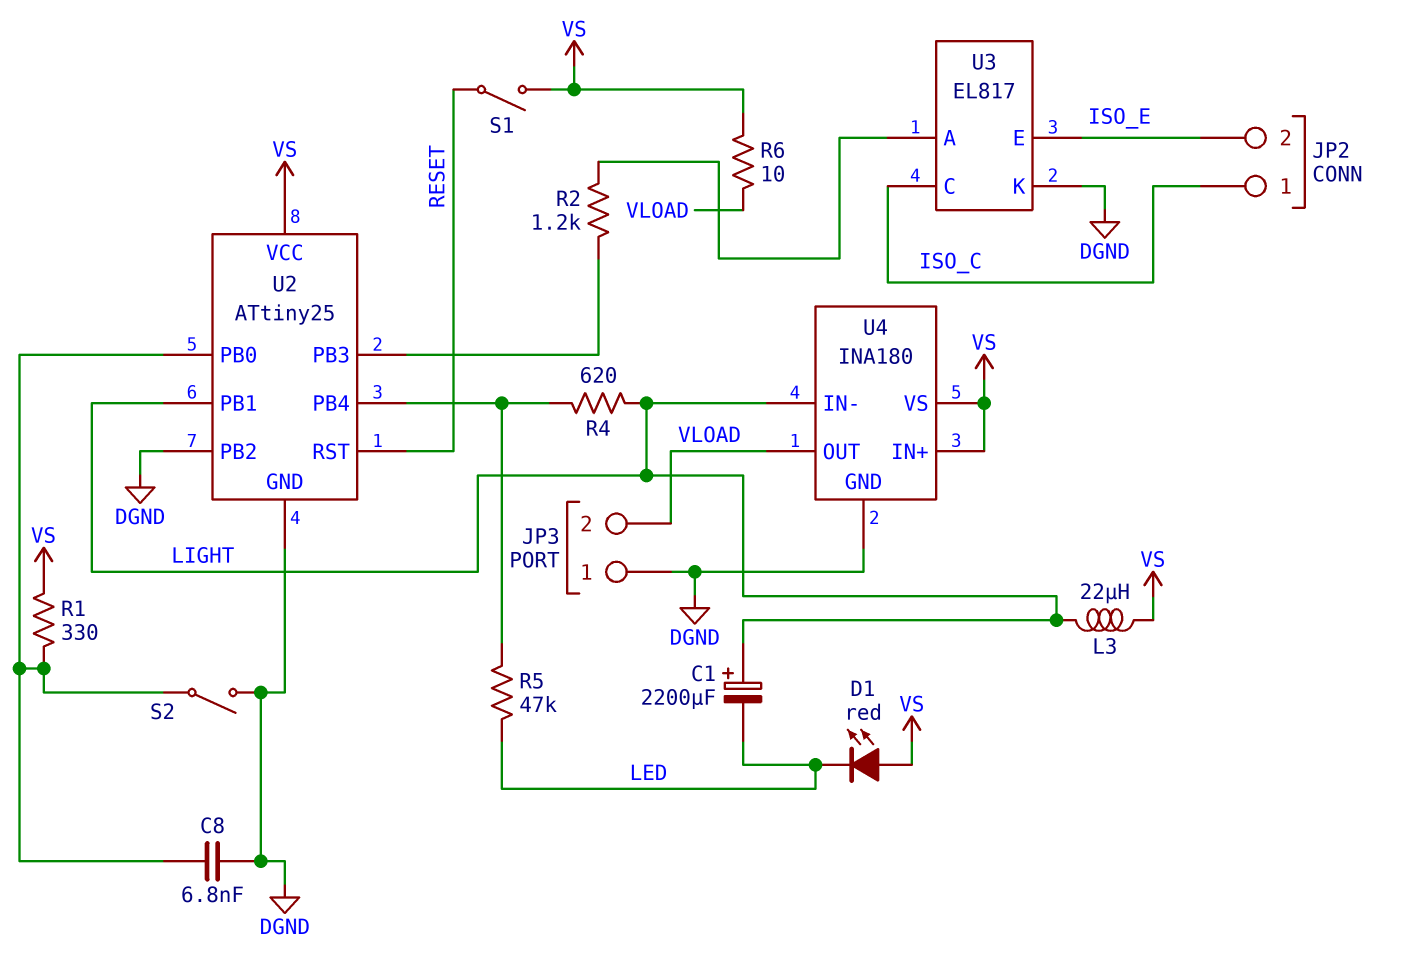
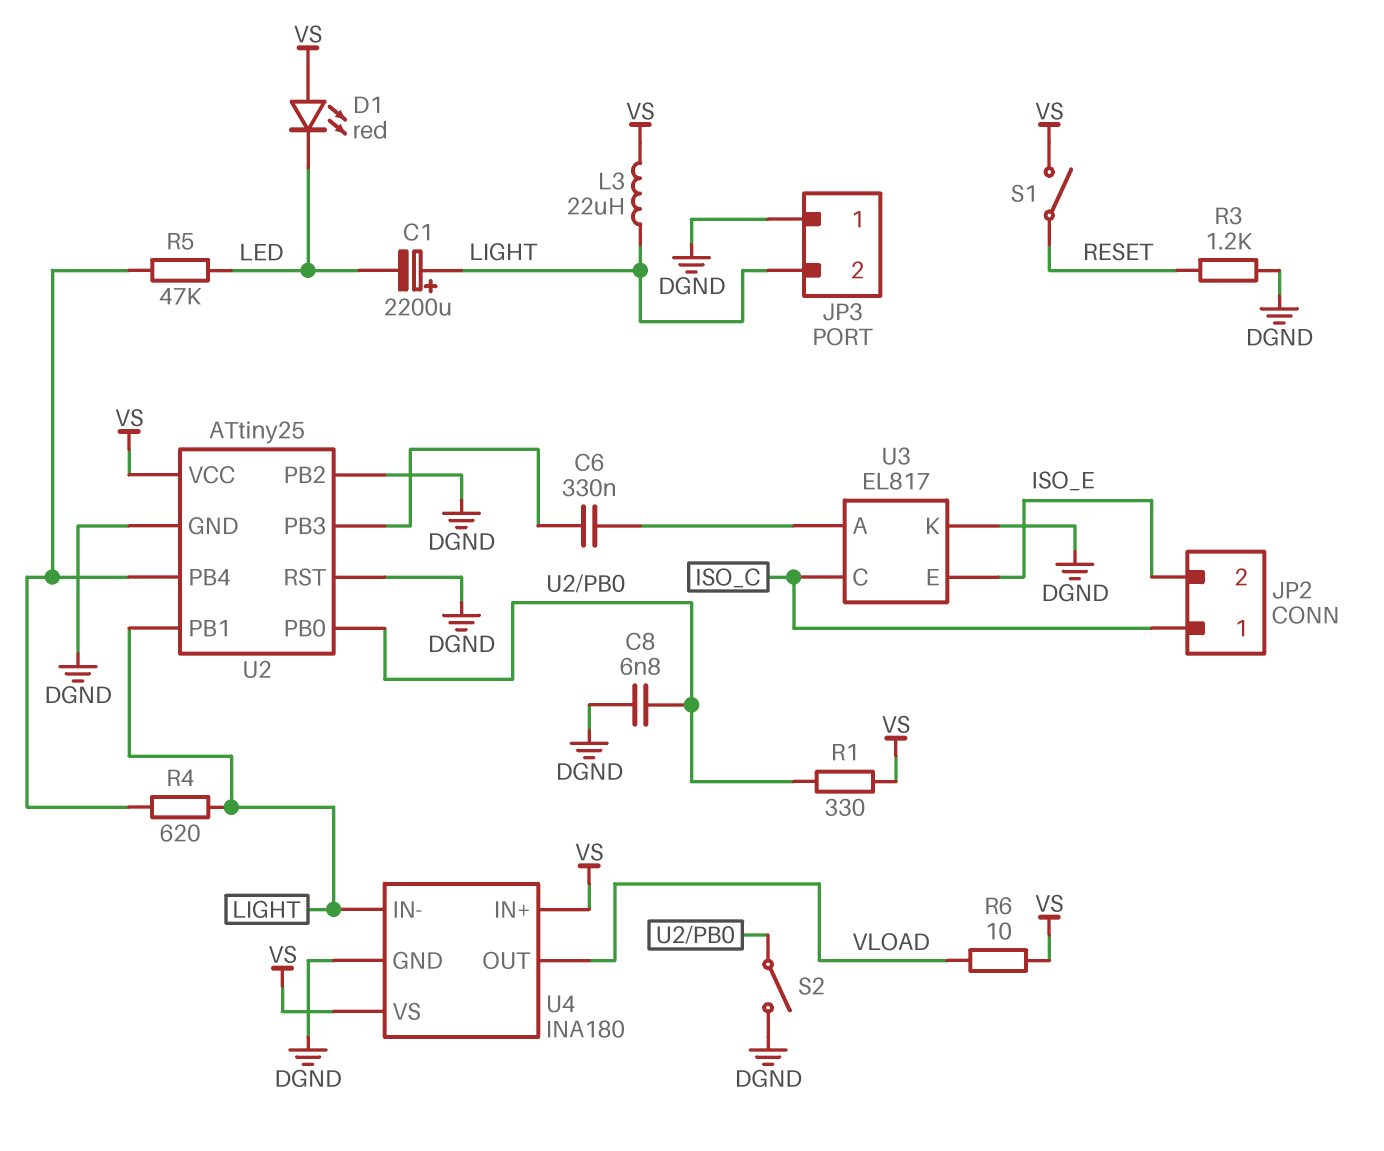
C6: none -> 330nF (U2/PB3, U3/A)
JP3 pin 2: VLOAD -> LIGHT
R2: 1.2k (U2/PB3, U3/A) -> none
R3: none -> 1.2k (DGND, RESET)
U2 pin RST: RESET -> DGND

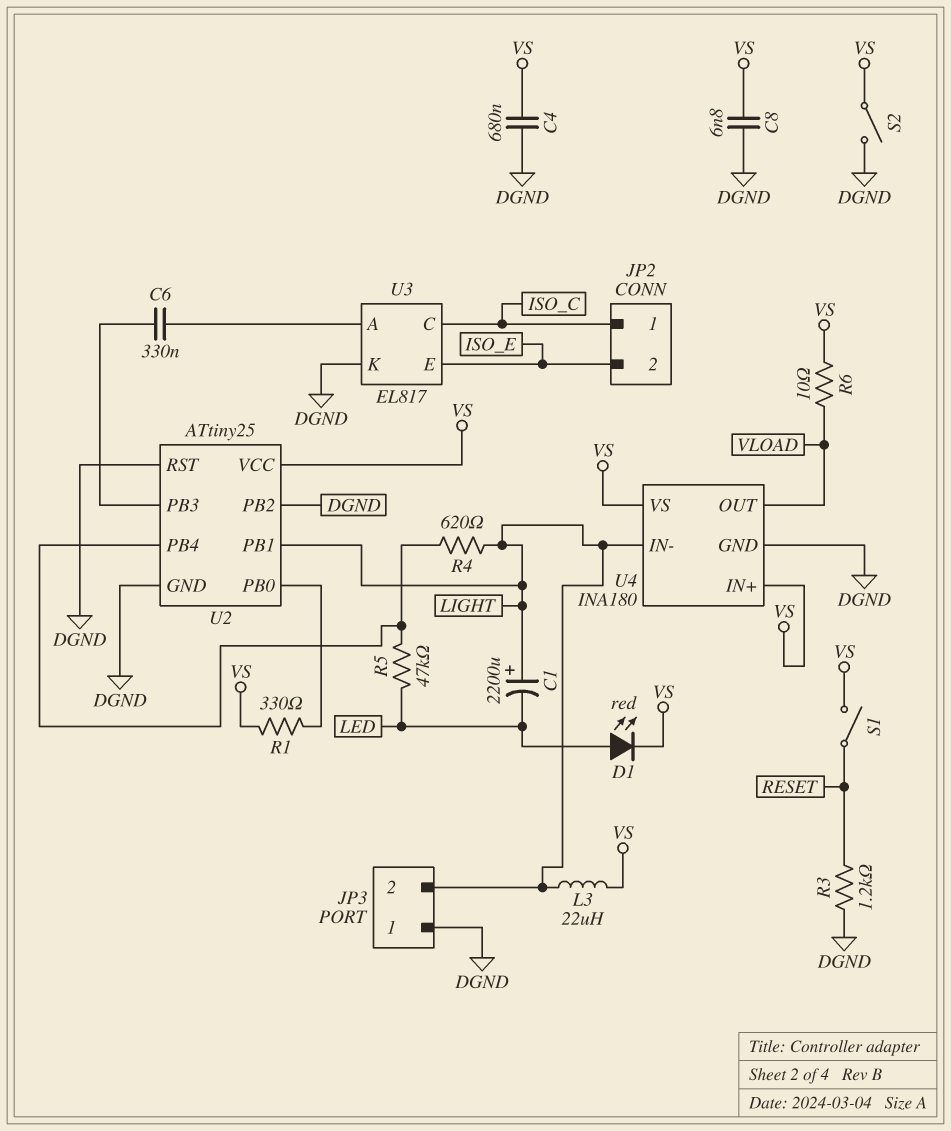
C4: none -> 680nF (DGND, VS)
C8: 6.8nF (DGND, U2/PB0) -> 6.8nF (DGND, VS)
D1: LED red (A VS, K LED) -> LED red (A LED, K VS)
S2: switch (DGND, U2/PB0) -> switch (DGND, VS)

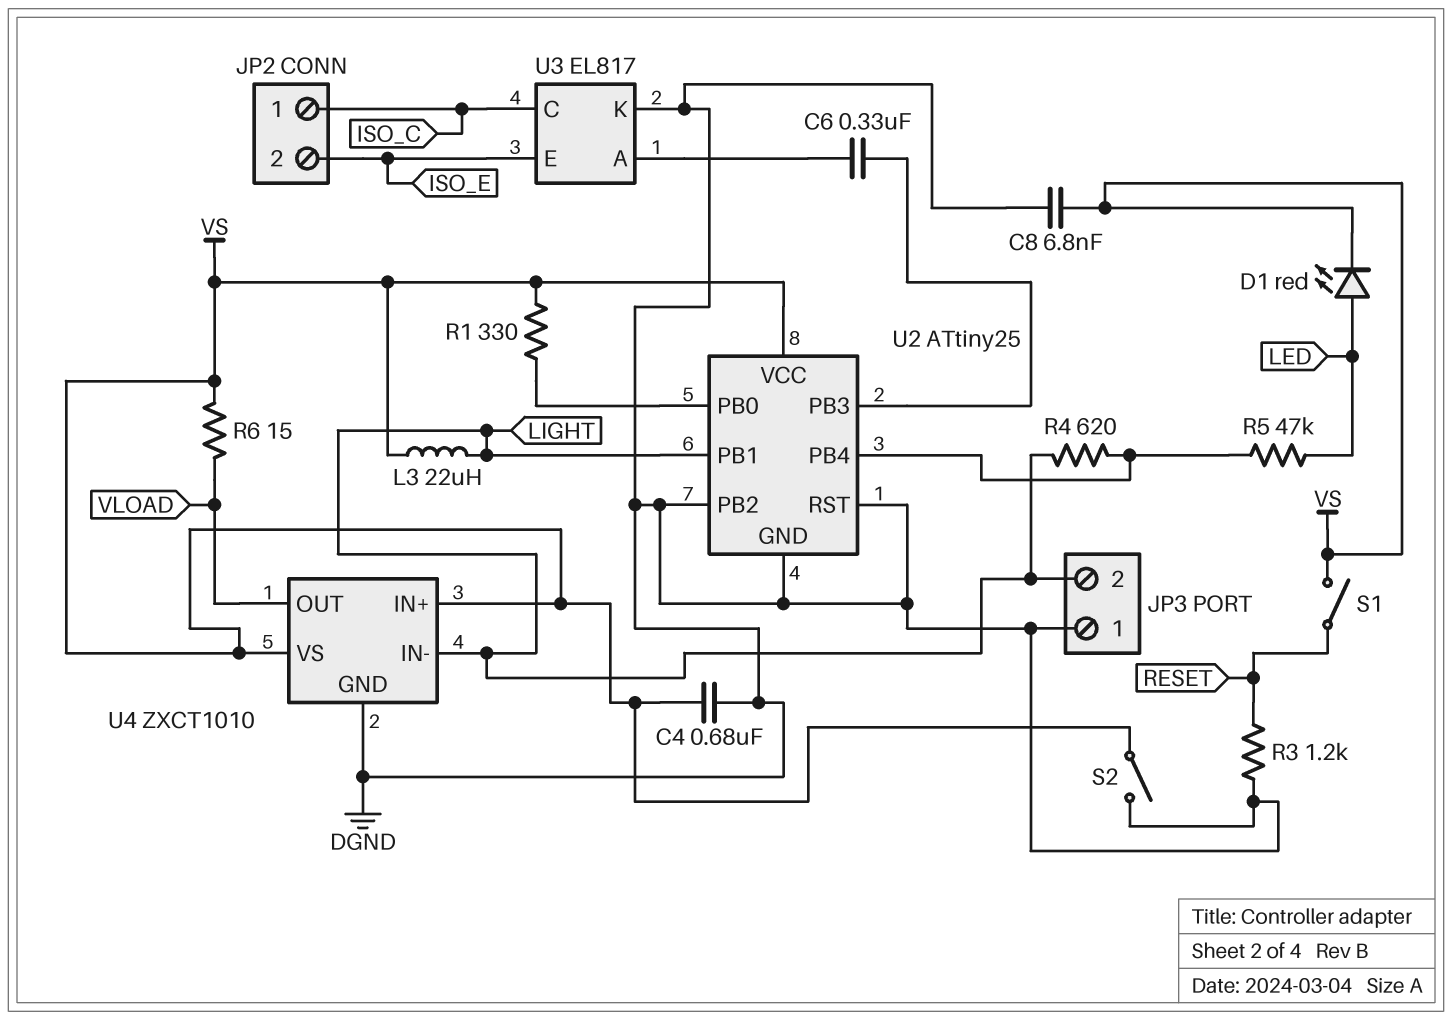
C1: 2200uF (plus LIGHT, minus LED) -> none
R6: 10 (VLOAD, VS) -> 15 (VLOAD, VS)
U4: INA180 -> ZXCT1010

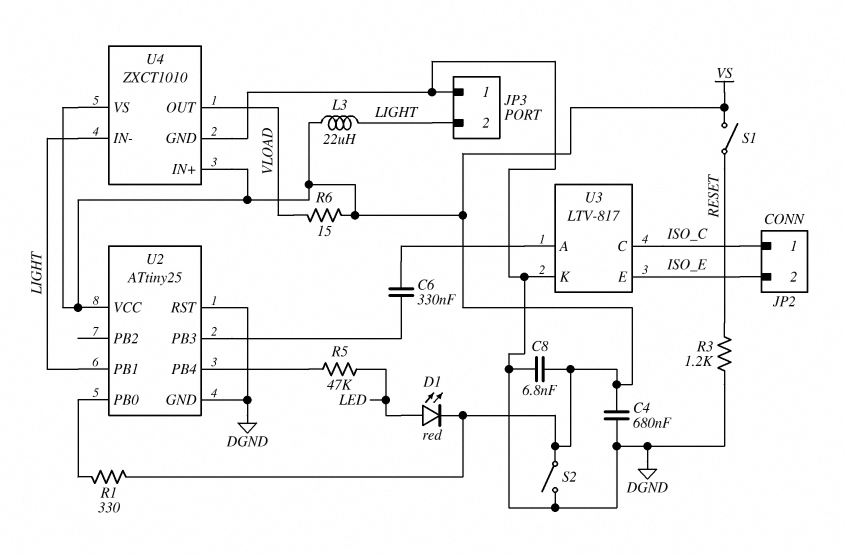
R4: 620 (LIGHT, U2/PB4) -> none
U2 pin PB2: DGND -> none
U3: EL817 -> LTV-817

